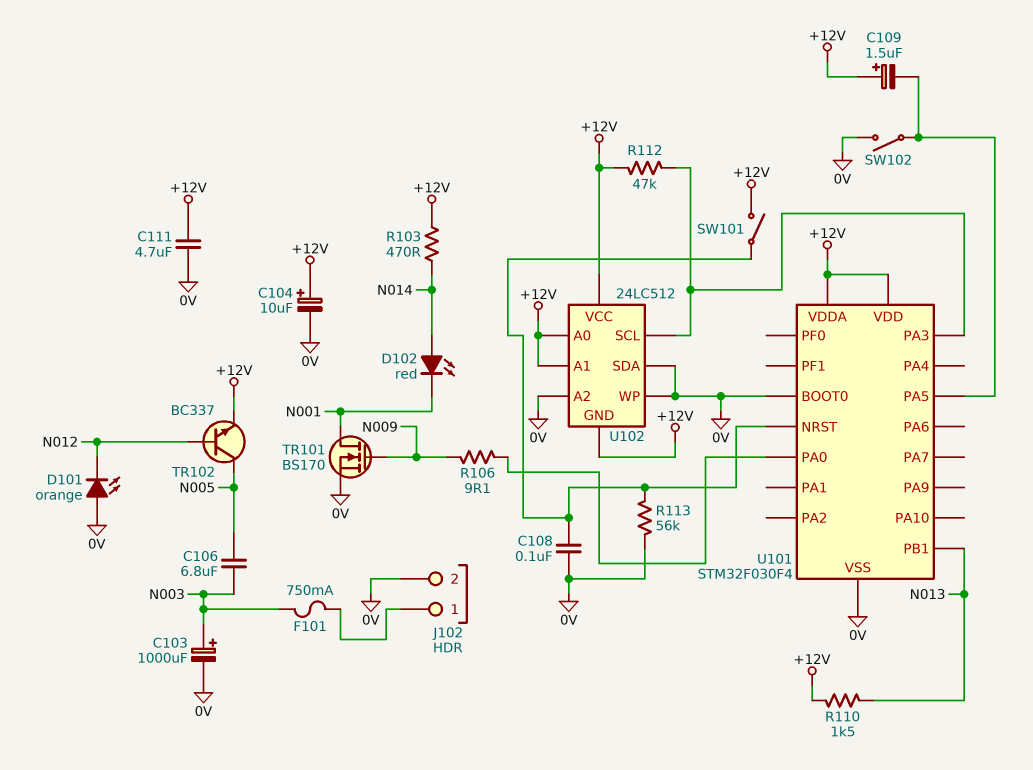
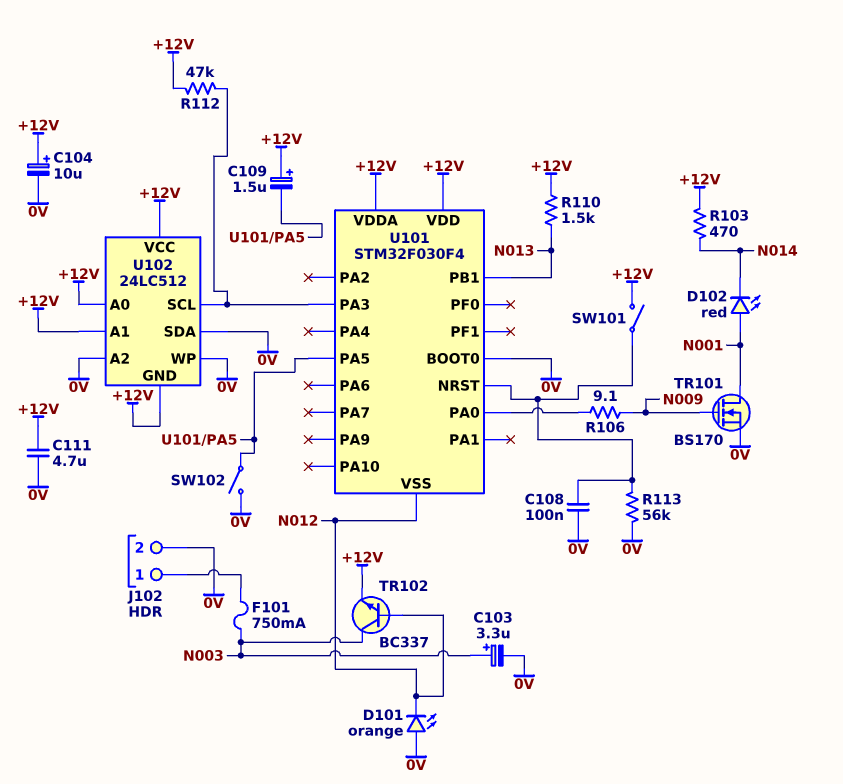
C103: 1000uF (plus N003, minus 0V) -> 3.3uF (plus N003, minus 0V)
C106: 6.8uF (N003, N005) -> none
D102: LED red (A N014, K N001) -> LED red (A N001, K N014)
TR102: NPN BC337 (B N012, C N005, E +12V) -> NPN BC337 (B N012, C N003, E +12V)
U101 pin VSS: 0V -> N012

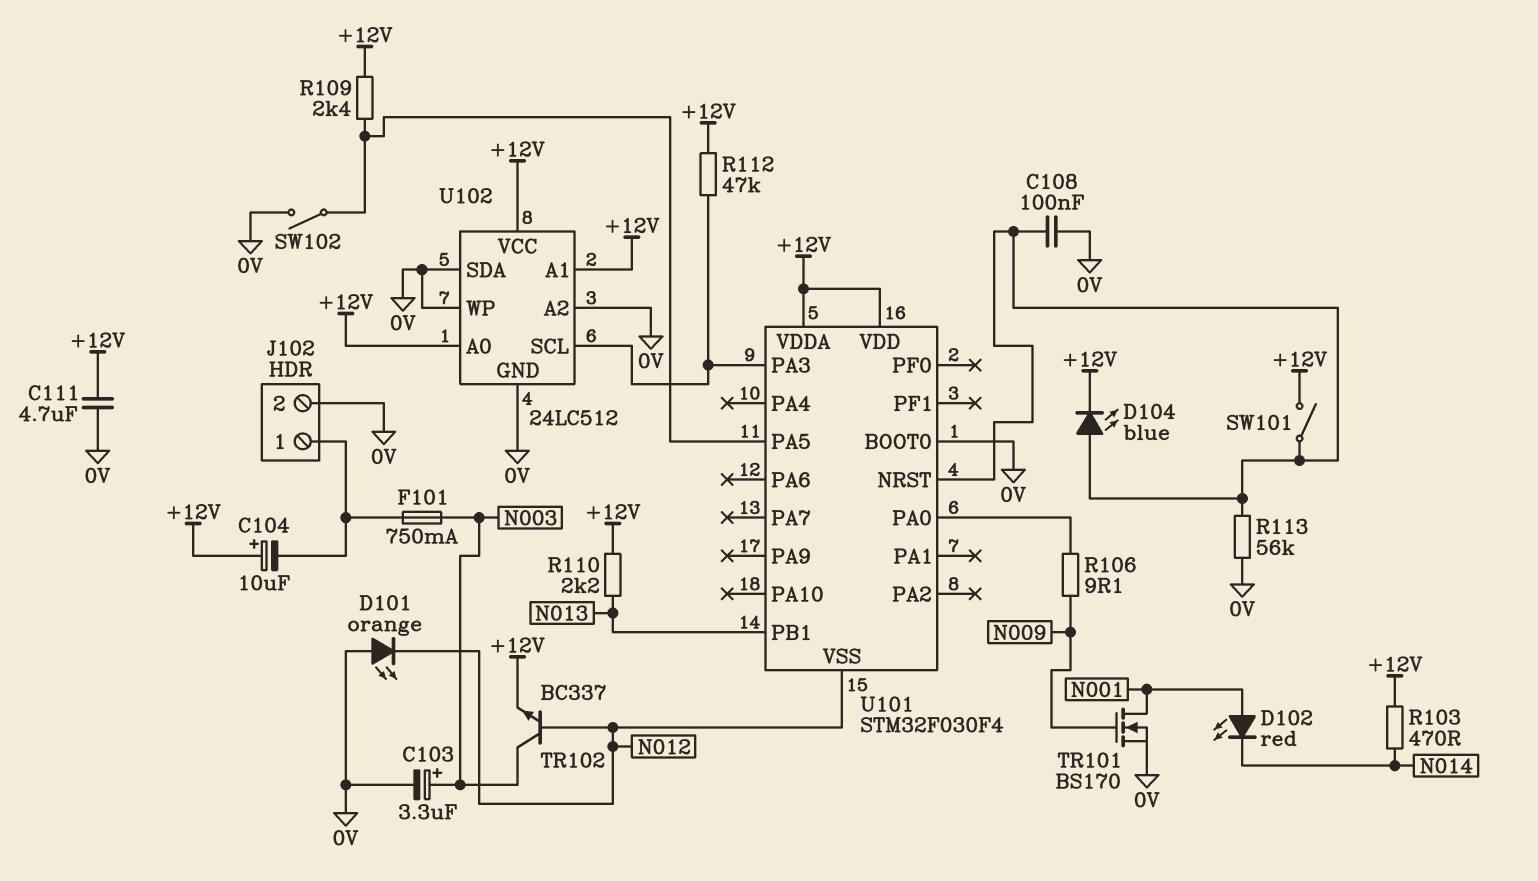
C104: 10uF (plus +12V, minus 0V) -> 10uF (plus +12V, minus J102/1)
C109: 1.5uF (plus +12V, minus U101/PA5) -> none
D104: none -> LED blue (A U101/NRST, K +12V)
R109: none -> 2.4k (+12V, U101/PA5)
R110: 1.5k (+12V, N013) -> 2.2k (+12V, N013)
U102 pin GND: +12V -> 0V

